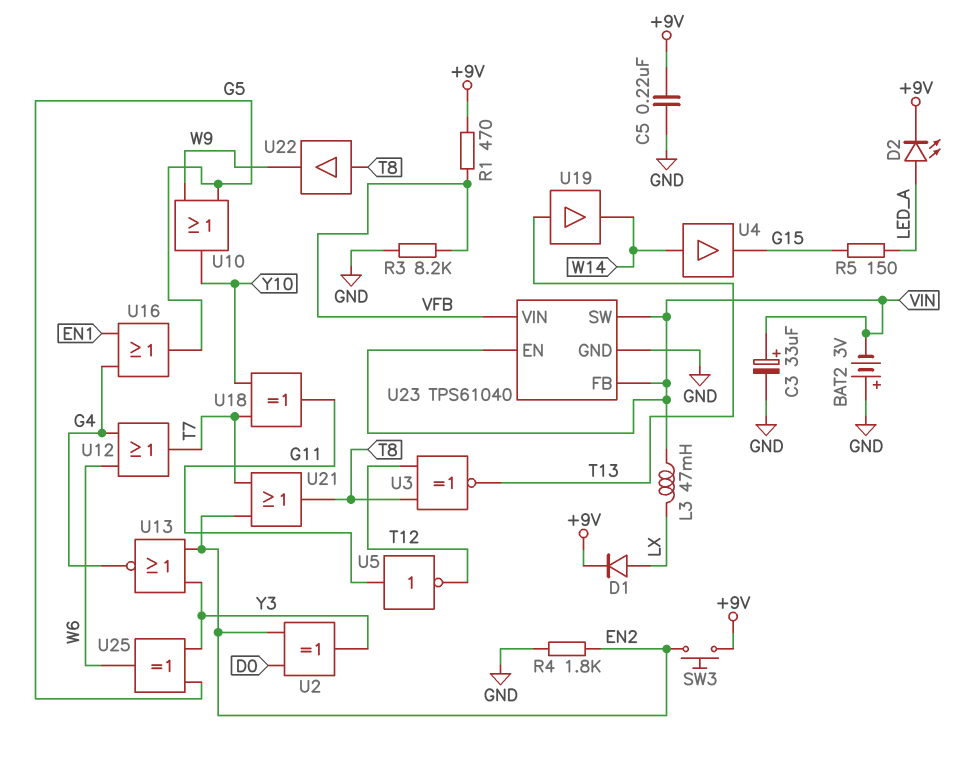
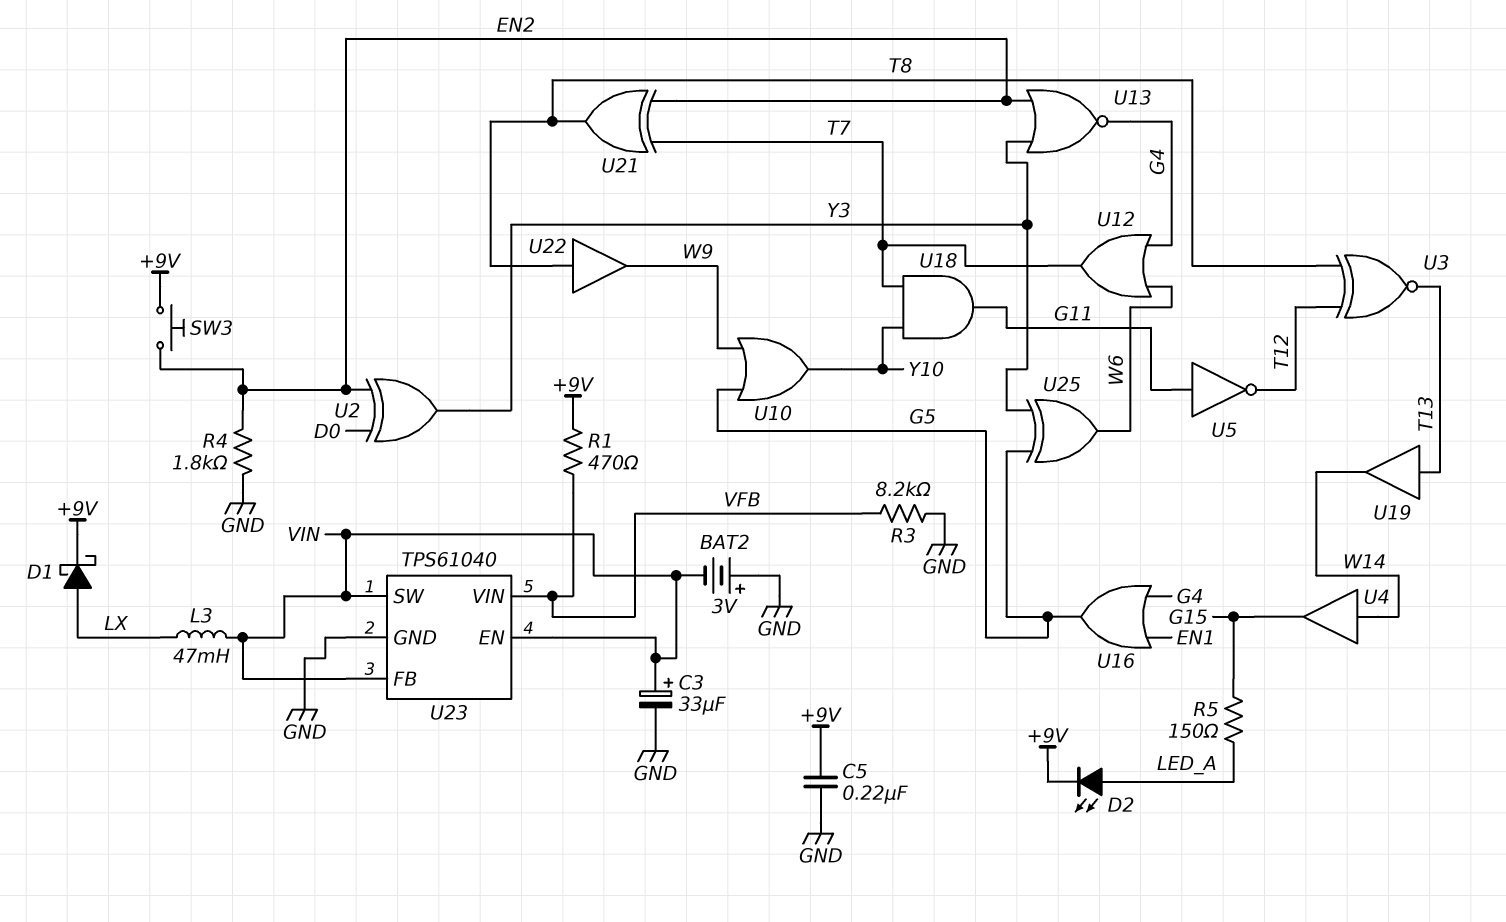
D1: diode (A LX, K +9V) -> schottky (A LX, K +9V)
U18: XOR (in T7, in Y10, out G11) -> AND (in T7, in Y10, out G11)
U21: OR (in EN2, in T7, out T8) -> XOR (in EN2, in T7, out T8)

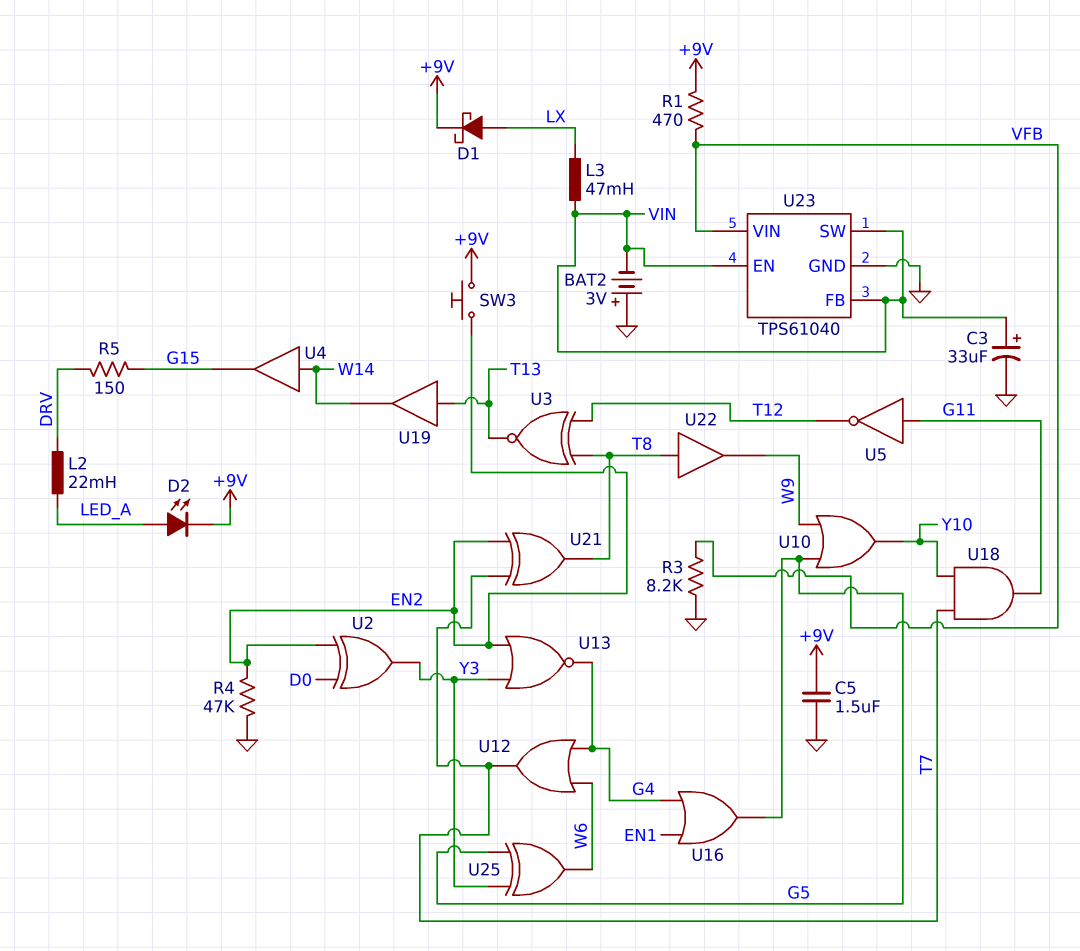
C5: 220nF (+9V, GND) -> 1.5uF (+9V, GND)
L2: none -> 22mH (DRV, LED_A)
R4: 1.8k (EN2, GND) -> 47k (EN2, GND)
R5: 150 (G15, LED_A) -> 150 (DRV, G15)

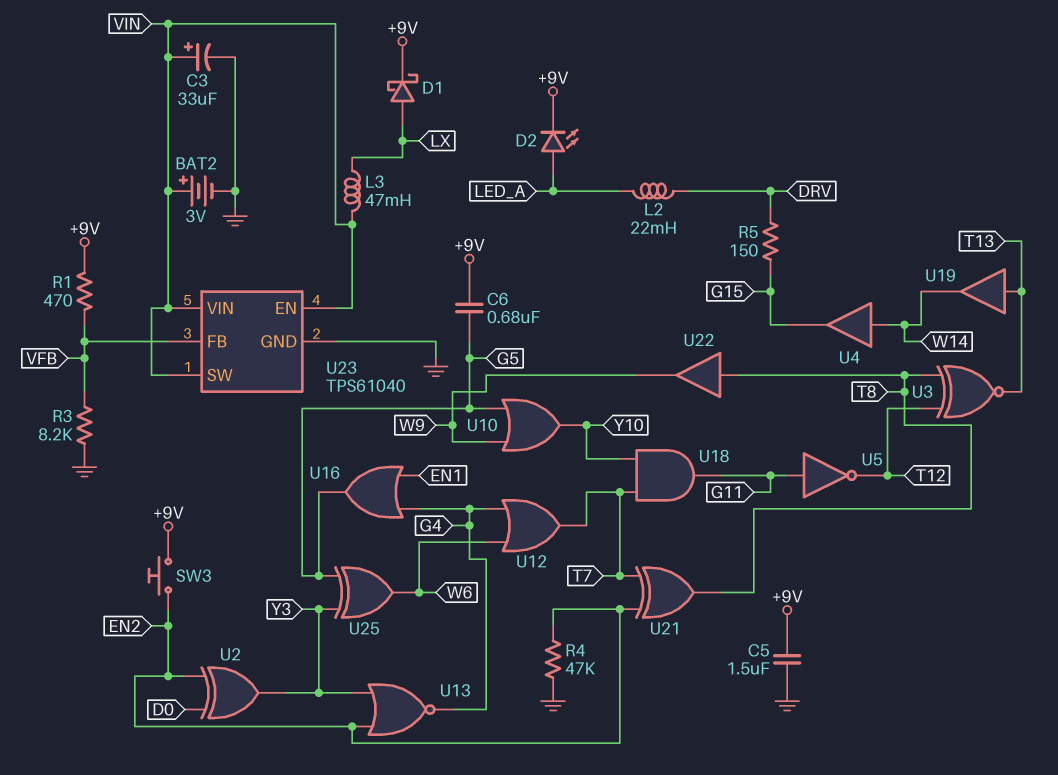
BAT2: 3V (plus GND, minus VIN) -> 3V (plus VIN, minus GND)
C6: none -> 680nF (+9V, G5)
U23 pin FB: VIN -> VFB
U23 pin VIN: VFB -> VIN

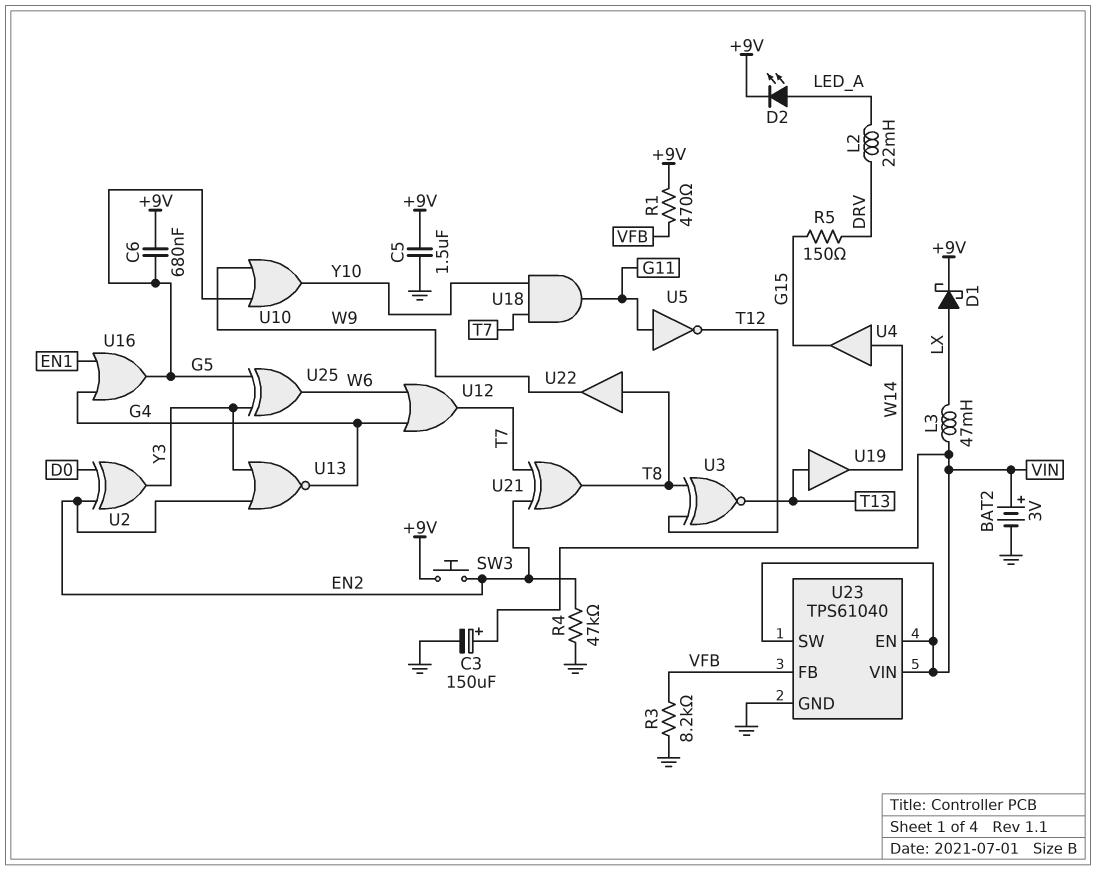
C3: 33uF (plus VIN, minus GND) -> 150uF (plus VIN, minus GND)

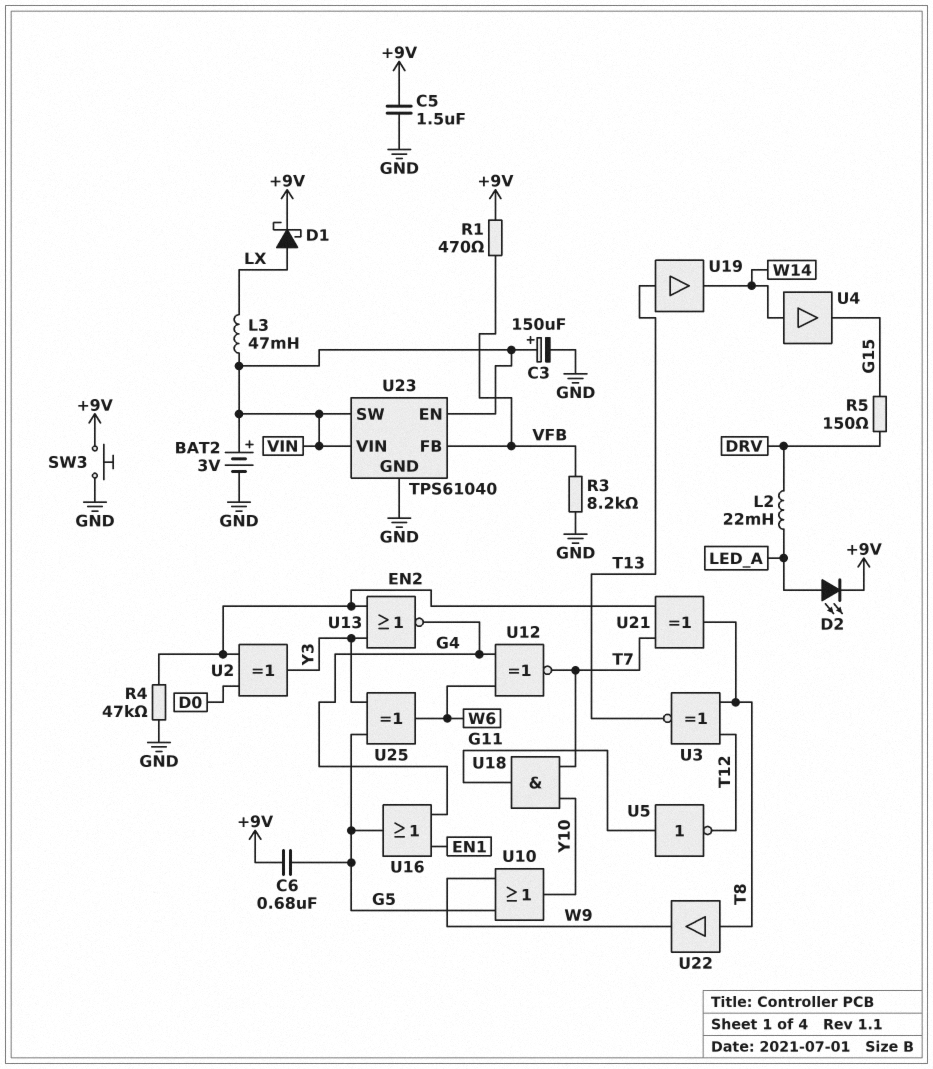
SW3: button (+9V, EN2) -> button (+9V, GND)
U12: OR (in G4, in W6, out T7) -> XNOR (in G4, in W6, out T7)

